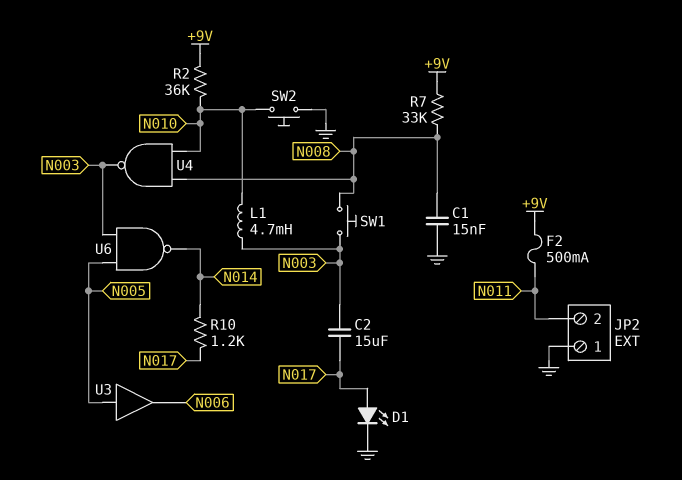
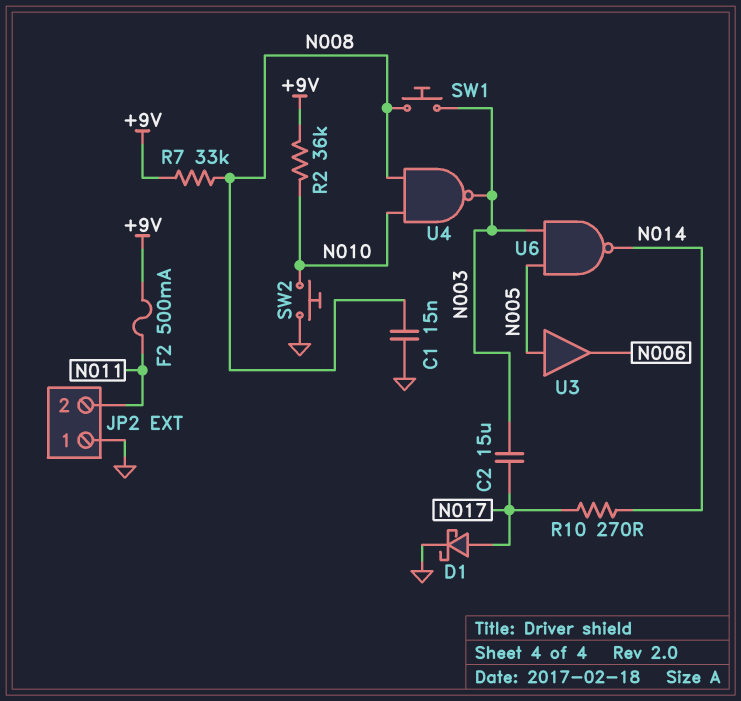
D1: LED (A N017, K GND) -> schottky (A N017, K GND)
L1: 4.7mH (N003, N010) -> none
R10: 1.2k (N014, N017) -> 270 (N014, N017)

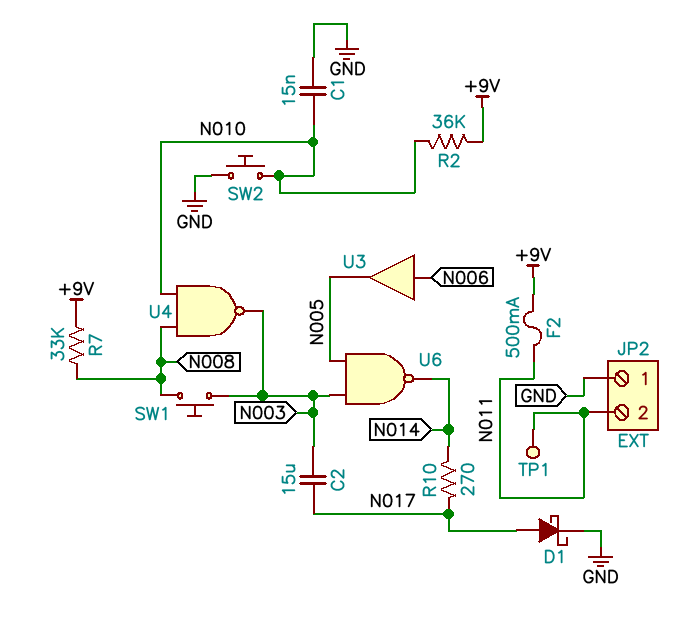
C1: 15nF (GND, N008) -> 15nF (GND, N010)
TP1: none -> test point (N011)
U3: buffer (in N005, out N006) -> buffer (in N006, out N005)

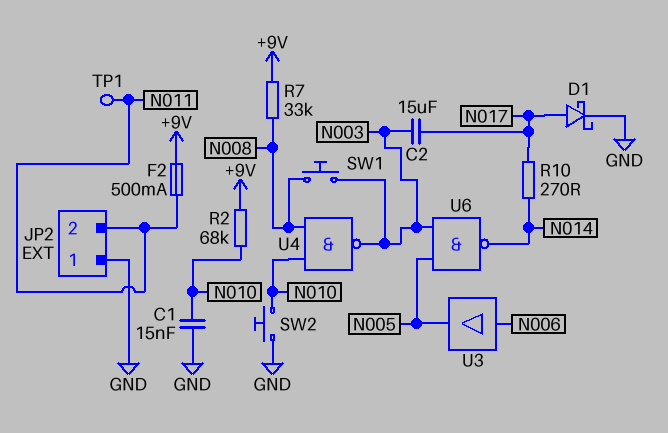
R2: 36k (+9V, N010) -> 68k (+9V, N010)

